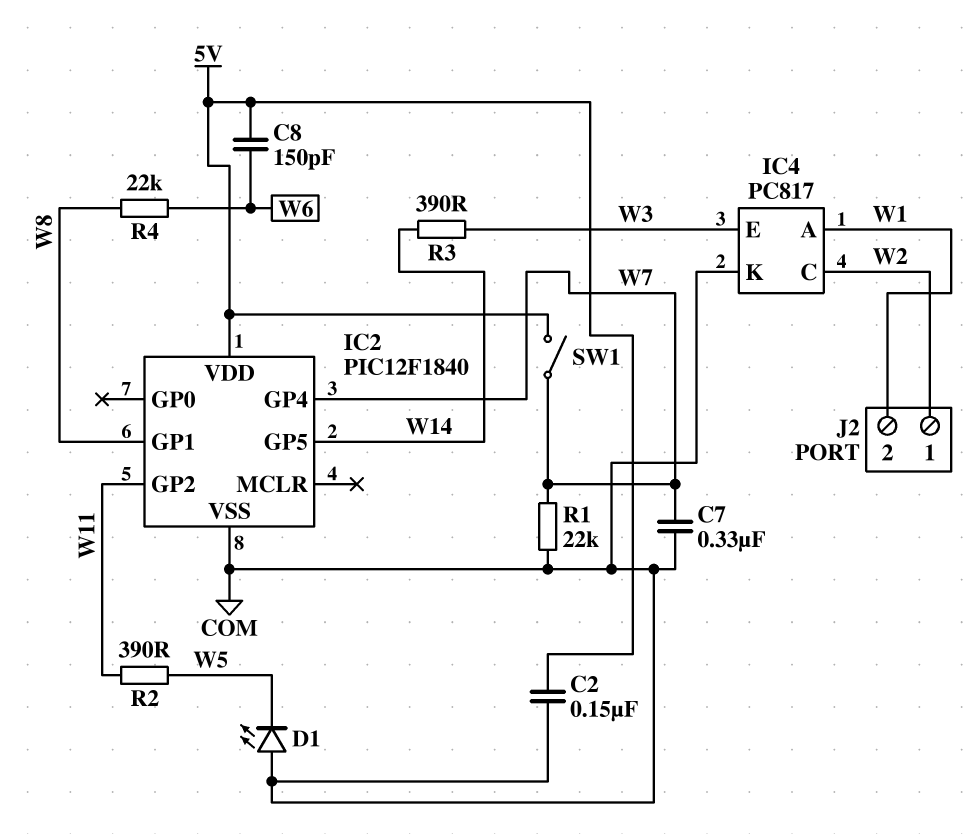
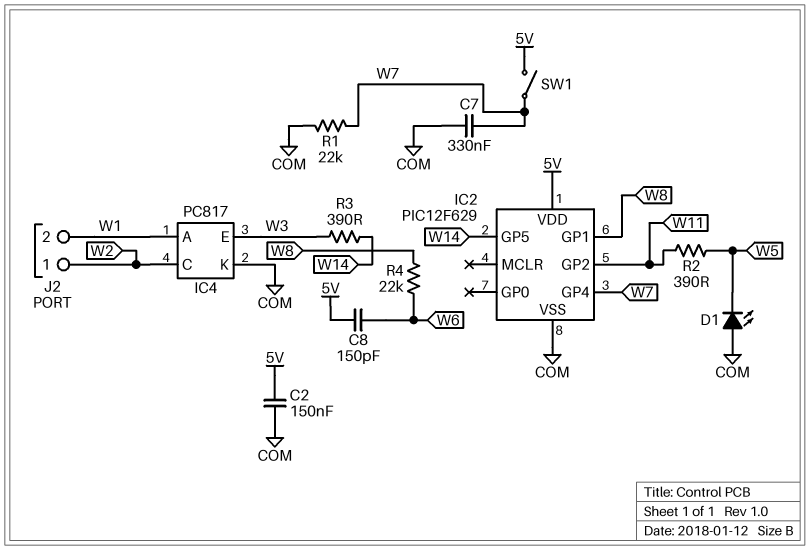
IC2: PIC12F1840 -> PIC12F629

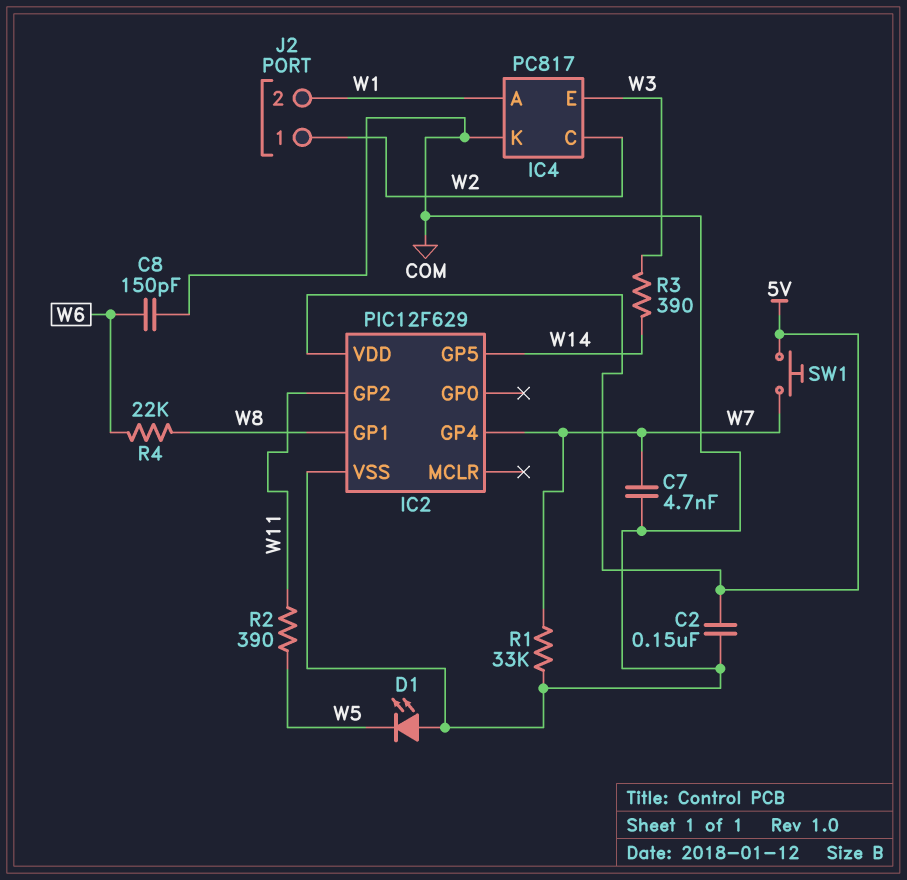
C7: 330nF (COM, W7) -> 4.7nF (COM, W7)
C8: 150pF (5V, W6) -> 150pF (COM, W6)
R1: 22k (COM, W7) -> 33k (COM, W7)
SW1: switch (5V, W7) -> button (5V, W7)

